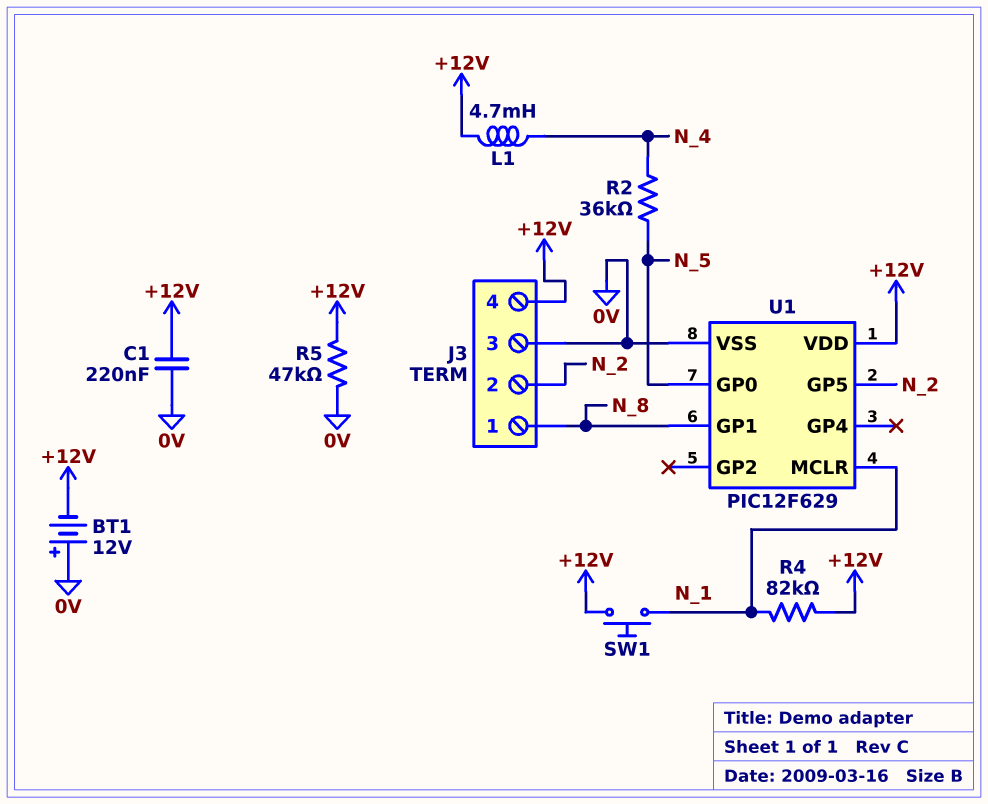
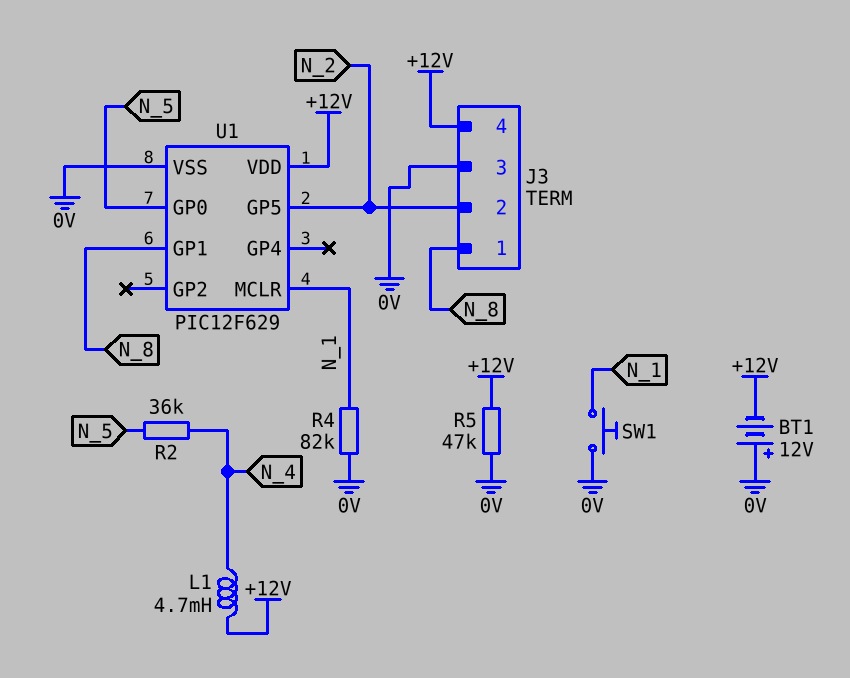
C1: 220nF (+12V, 0V) -> none
R4: 82k (+12V, N_1) -> 82k (0V, N_1)
SW1: button (+12V, N_1) -> button (0V, N_1)

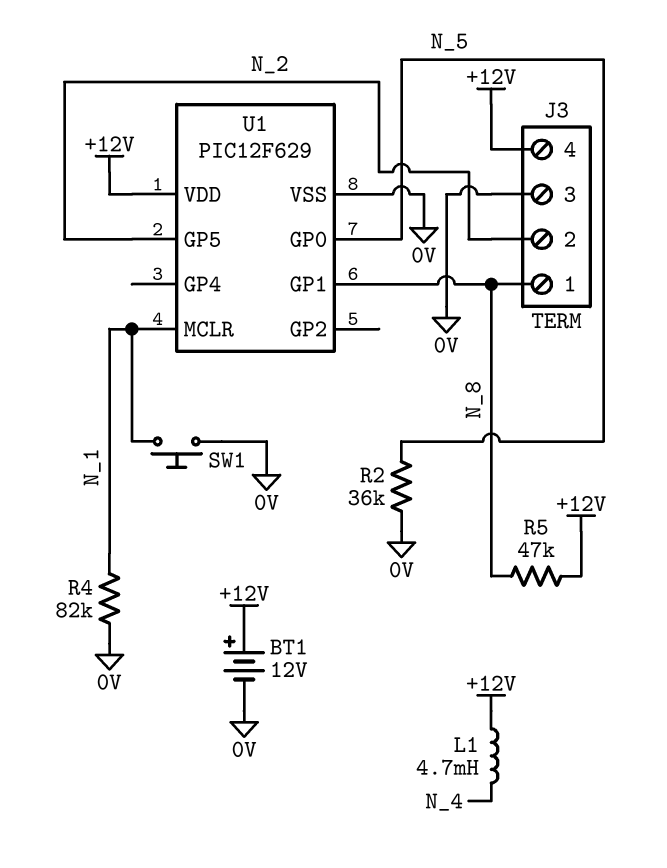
BT1: 12V (plus 0V, minus +12V) -> 12V (plus +12V, minus 0V)
R2: 36k (N_4, N_5) -> 36k (0V, N_5)
R5: 47k (+12V, 0V) -> 47k (+12V, N_8)

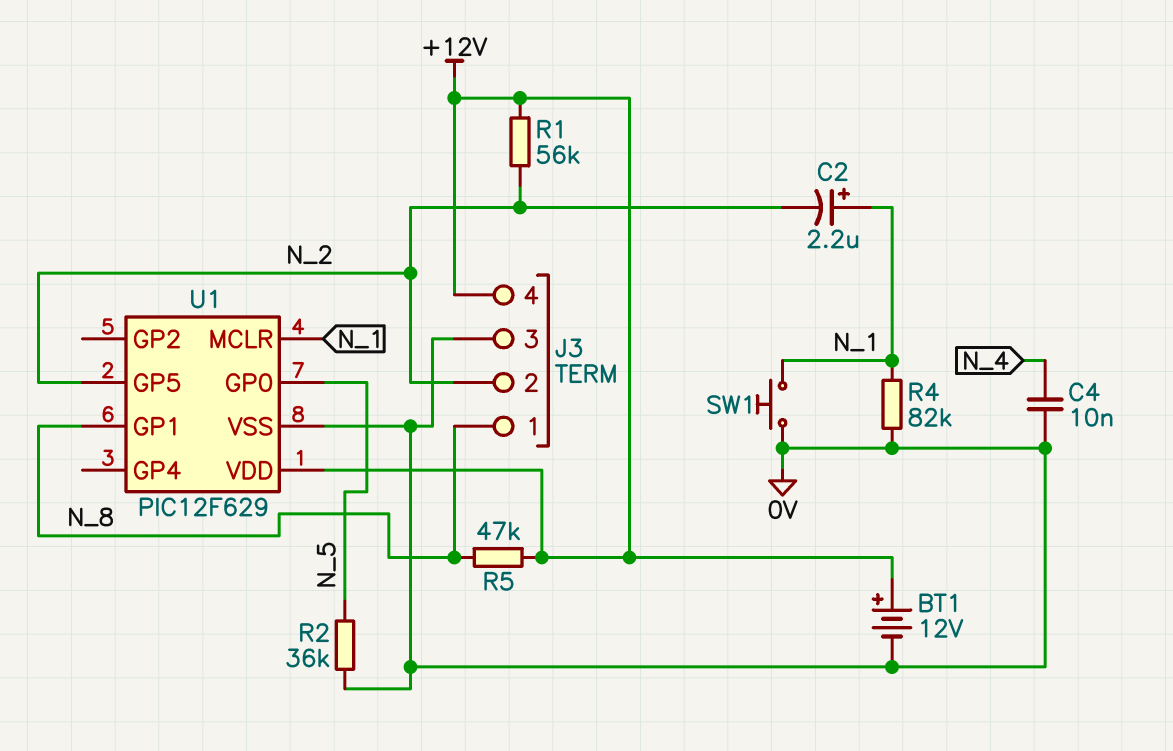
C2: none -> 2.2uF (plus N_1, minus N_2)
C4: none -> 10nF (0V, N_4)
L1: 4.7mH (+12V, N_4) -> none
R1: none -> 56k (+12V, N_2)

